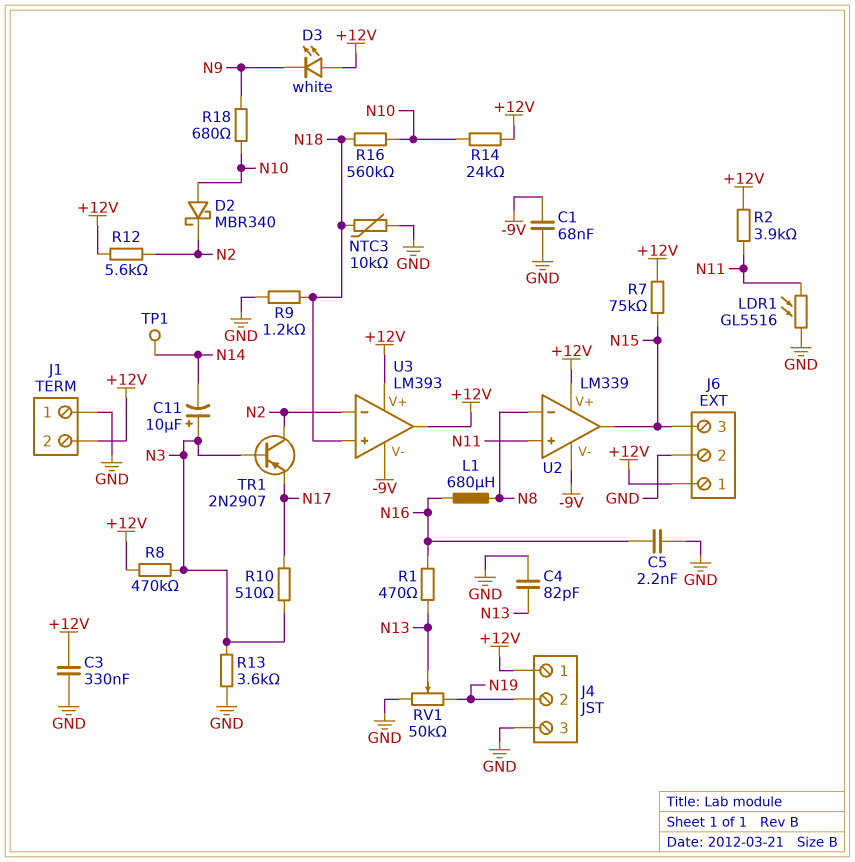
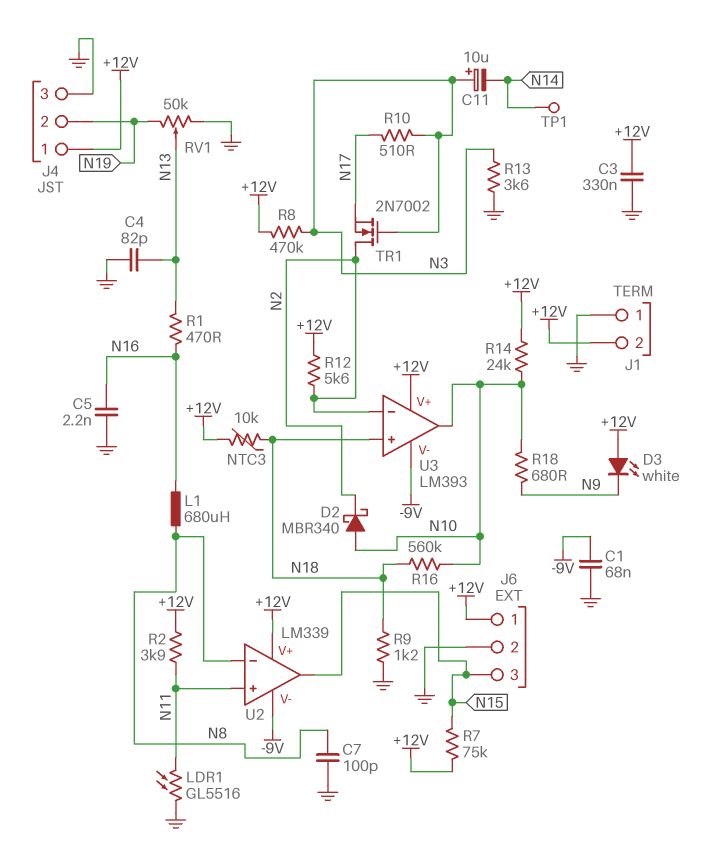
C7: none -> 100pF (GND, N8)
NTC3: 10k (GND, N18) -> 10k (+12V, N18)
TR1: PNP 2N2907 (B N3, C N2, E N17) -> NMOS 2N7002 (G N3, D N2, S N17)
U3 pin out: +12V -> N10

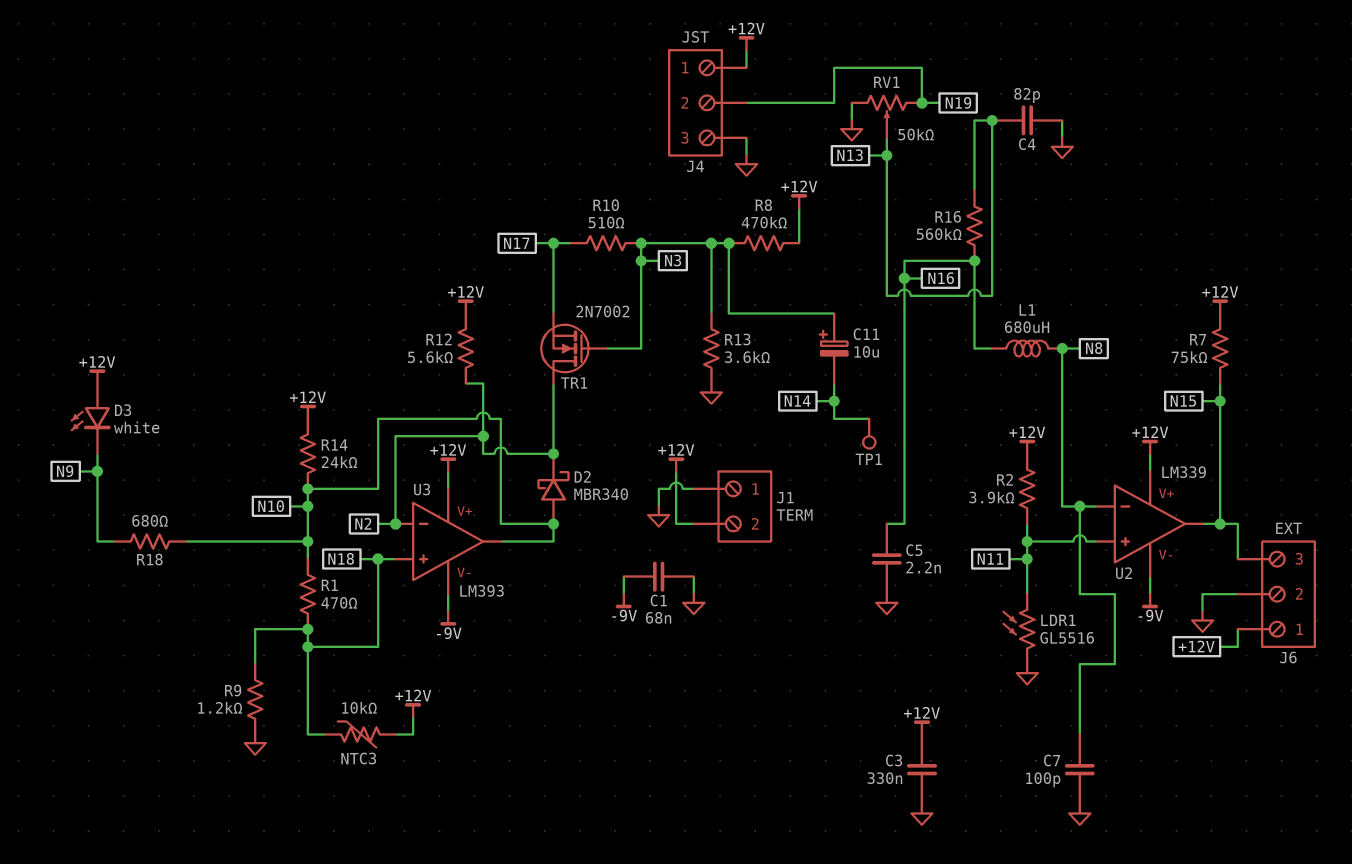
R1: 470 (N13, N16) -> 470 (N10, N18)
R16: 560k (N10, N18) -> 560k (N13, N16)

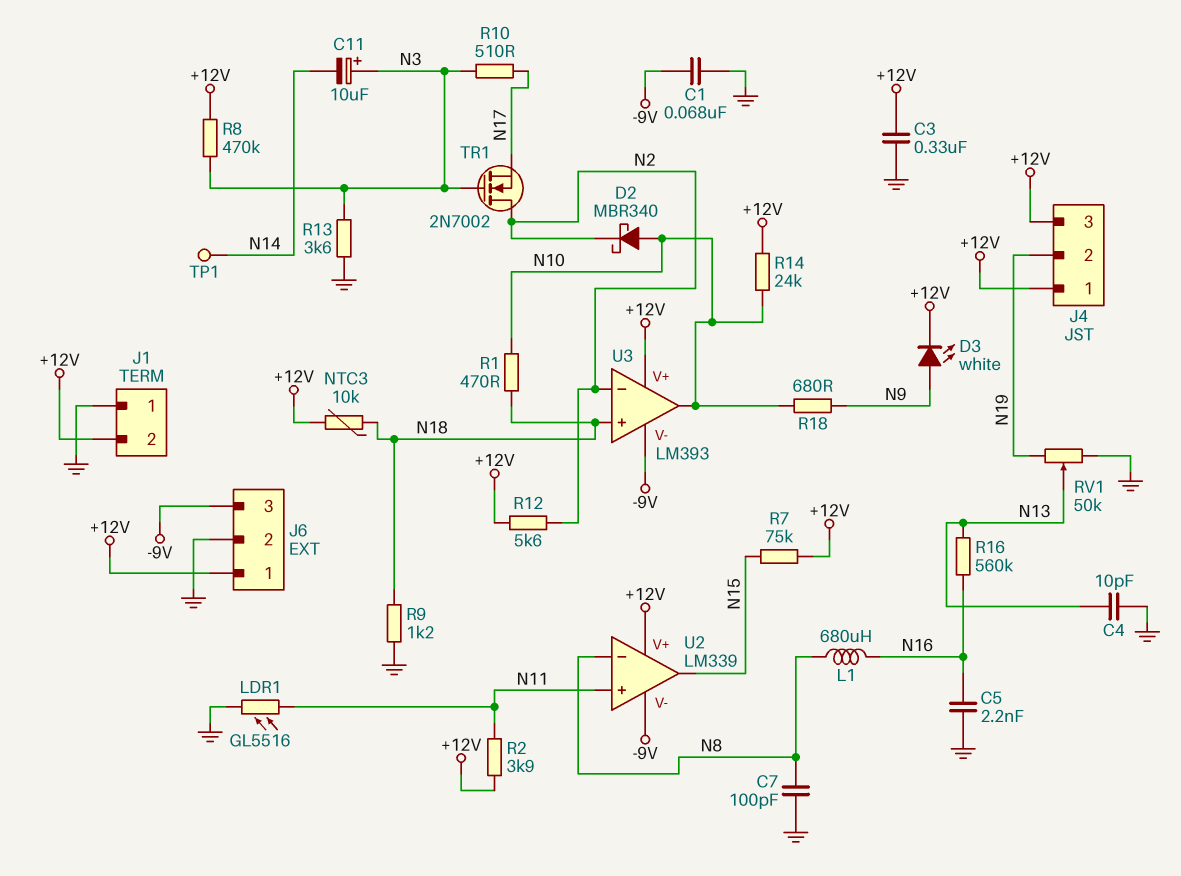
C4: 82pF (GND, N13) -> 10pF (GND, N13)
D3: LED white (A +12V, K N9) -> LED white (A N9, K +12V)
J4 pin 3: GND -> +12V
J6 pin 3: N15 -> -9V

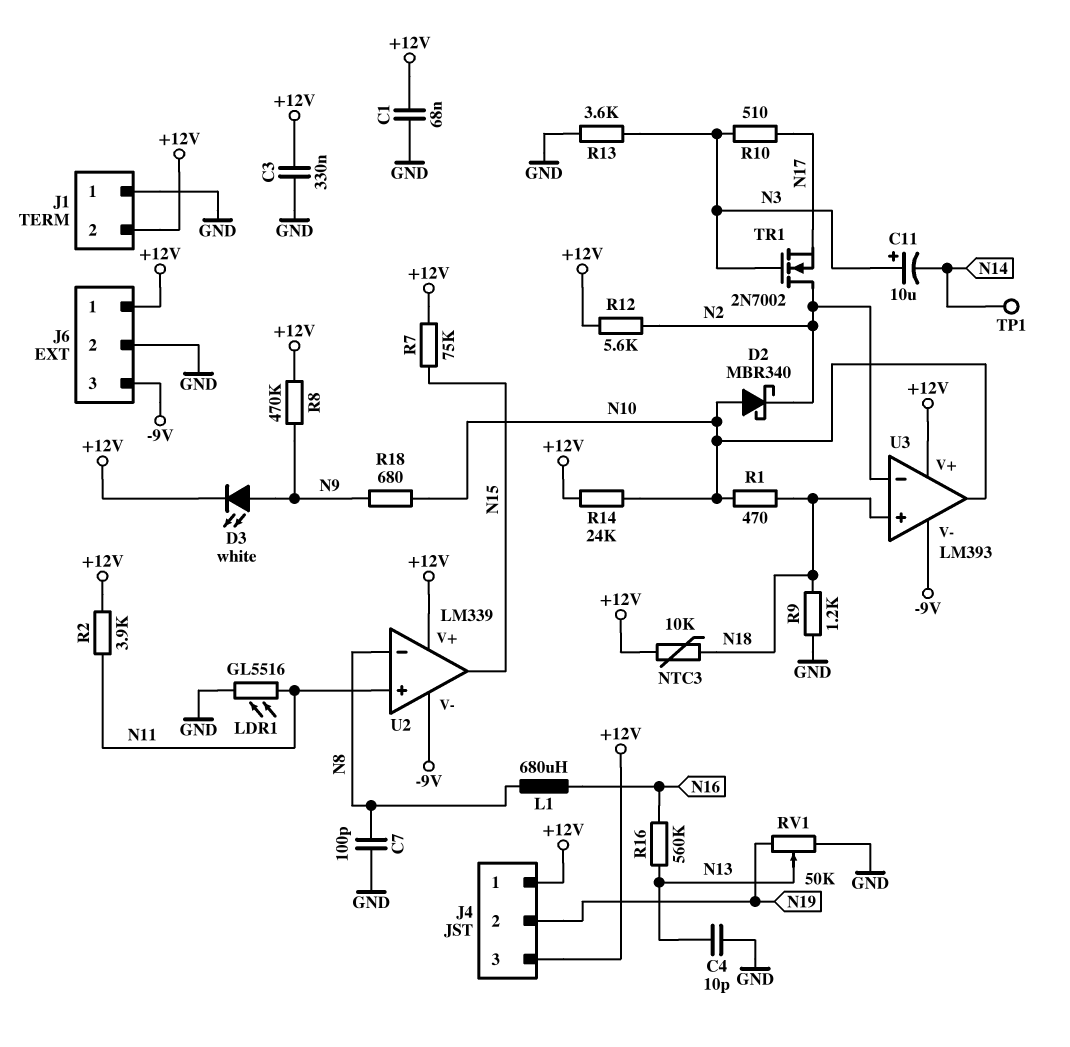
C1: 68nF (-9V, GND) -> 68nF (+12V, GND)
C5: 2.2nF (GND, N16) -> none
R8: 470k (+12V, N3) -> 470k (+12V, N9)

